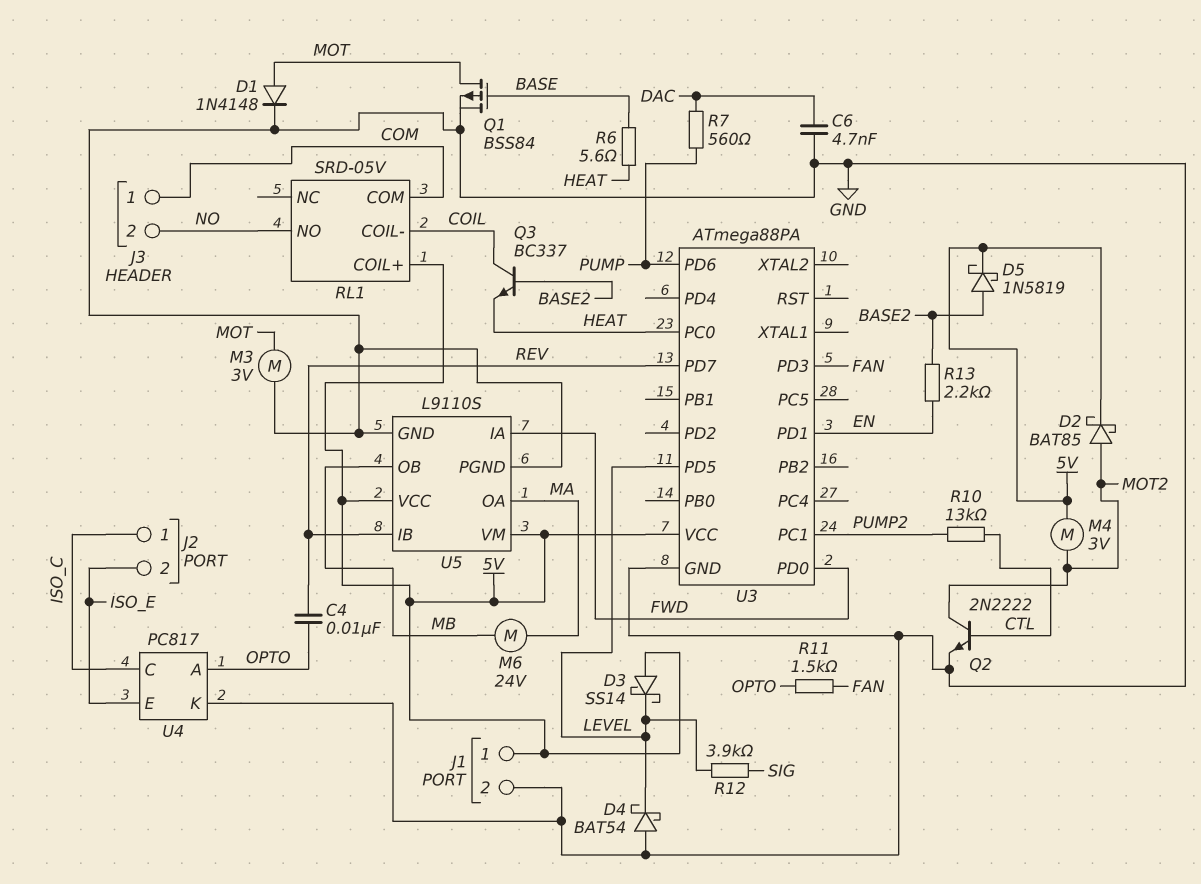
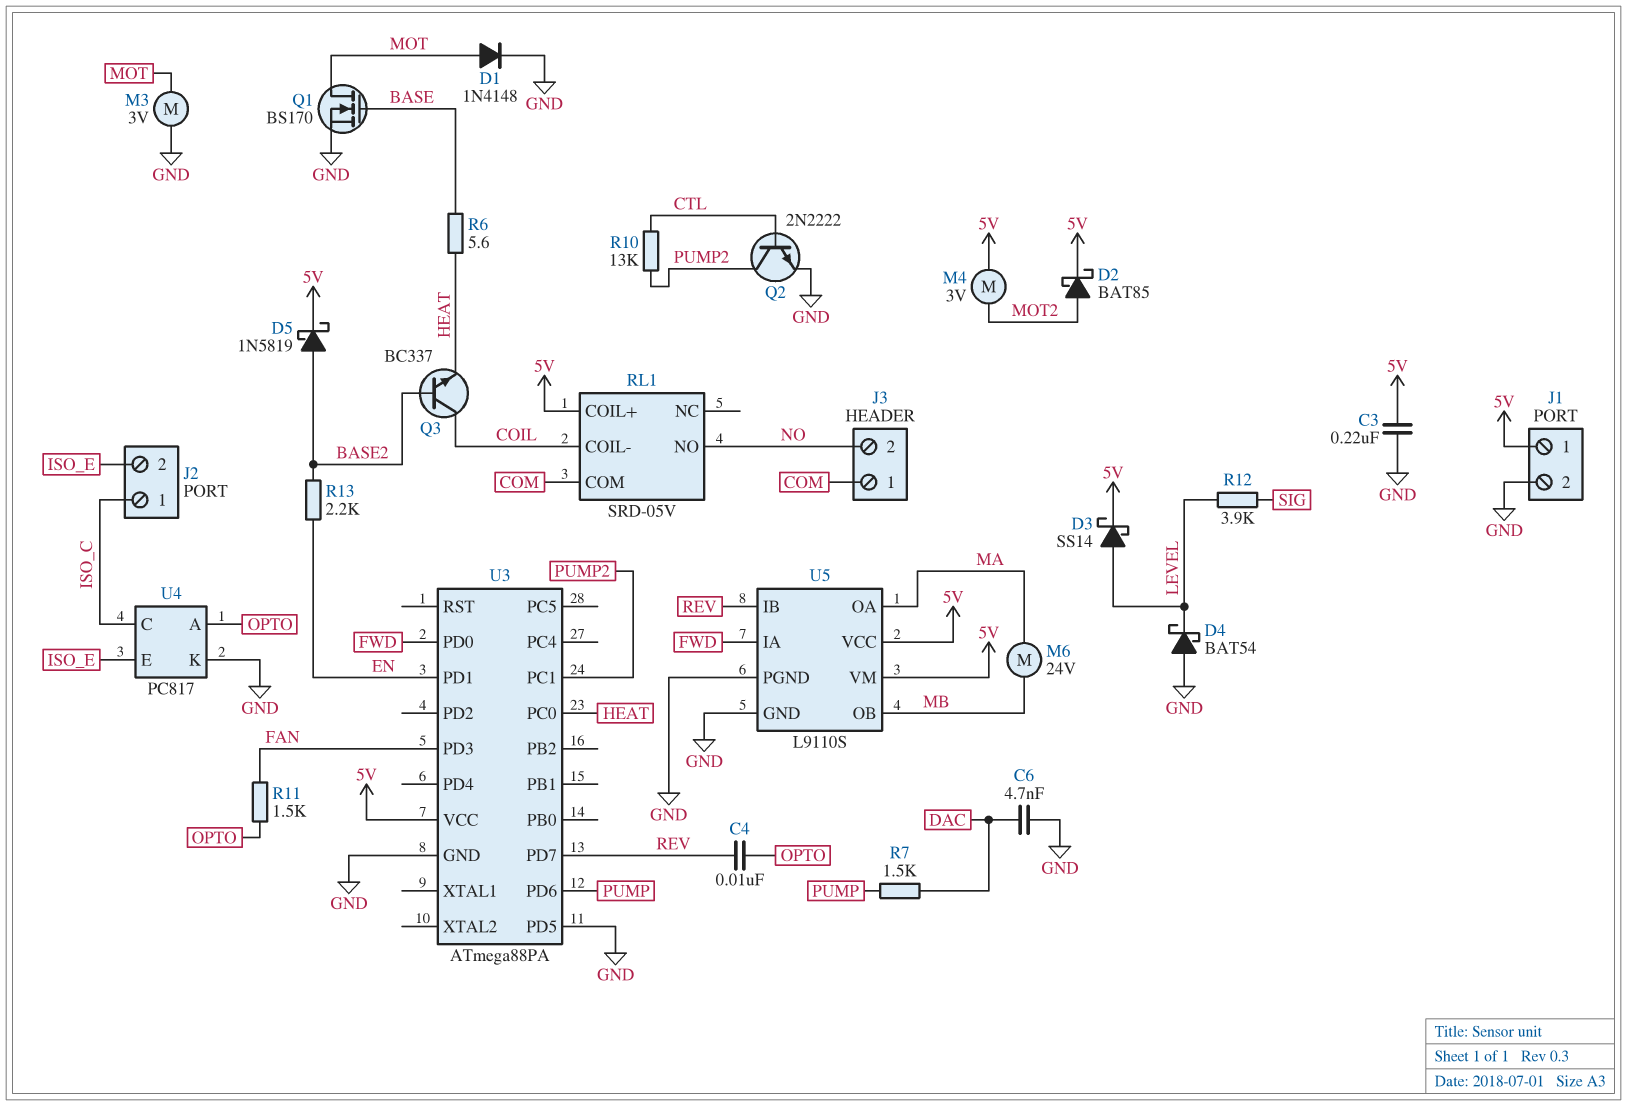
C3: none -> 220nF (5V, GND)
D3: schottky SS14 (A 5V, K LEVEL) -> schottky SS14 (A LEVEL, K 5V)
Q1: PMOS BSS84 (G BASE, D MOT, S GND) -> NMOS BS170 (G BASE, D MOT, S GND)
Q2: NPN 2N2222 (B CTL, C MOT2, E GND) -> NPN 2N2222 (B CTL, C PUMP2, E GND)
R7: 560 (DAC, PUMP) -> 1.5k (DAC, PUMP)
U3 pin PD5: LEVEL -> GND

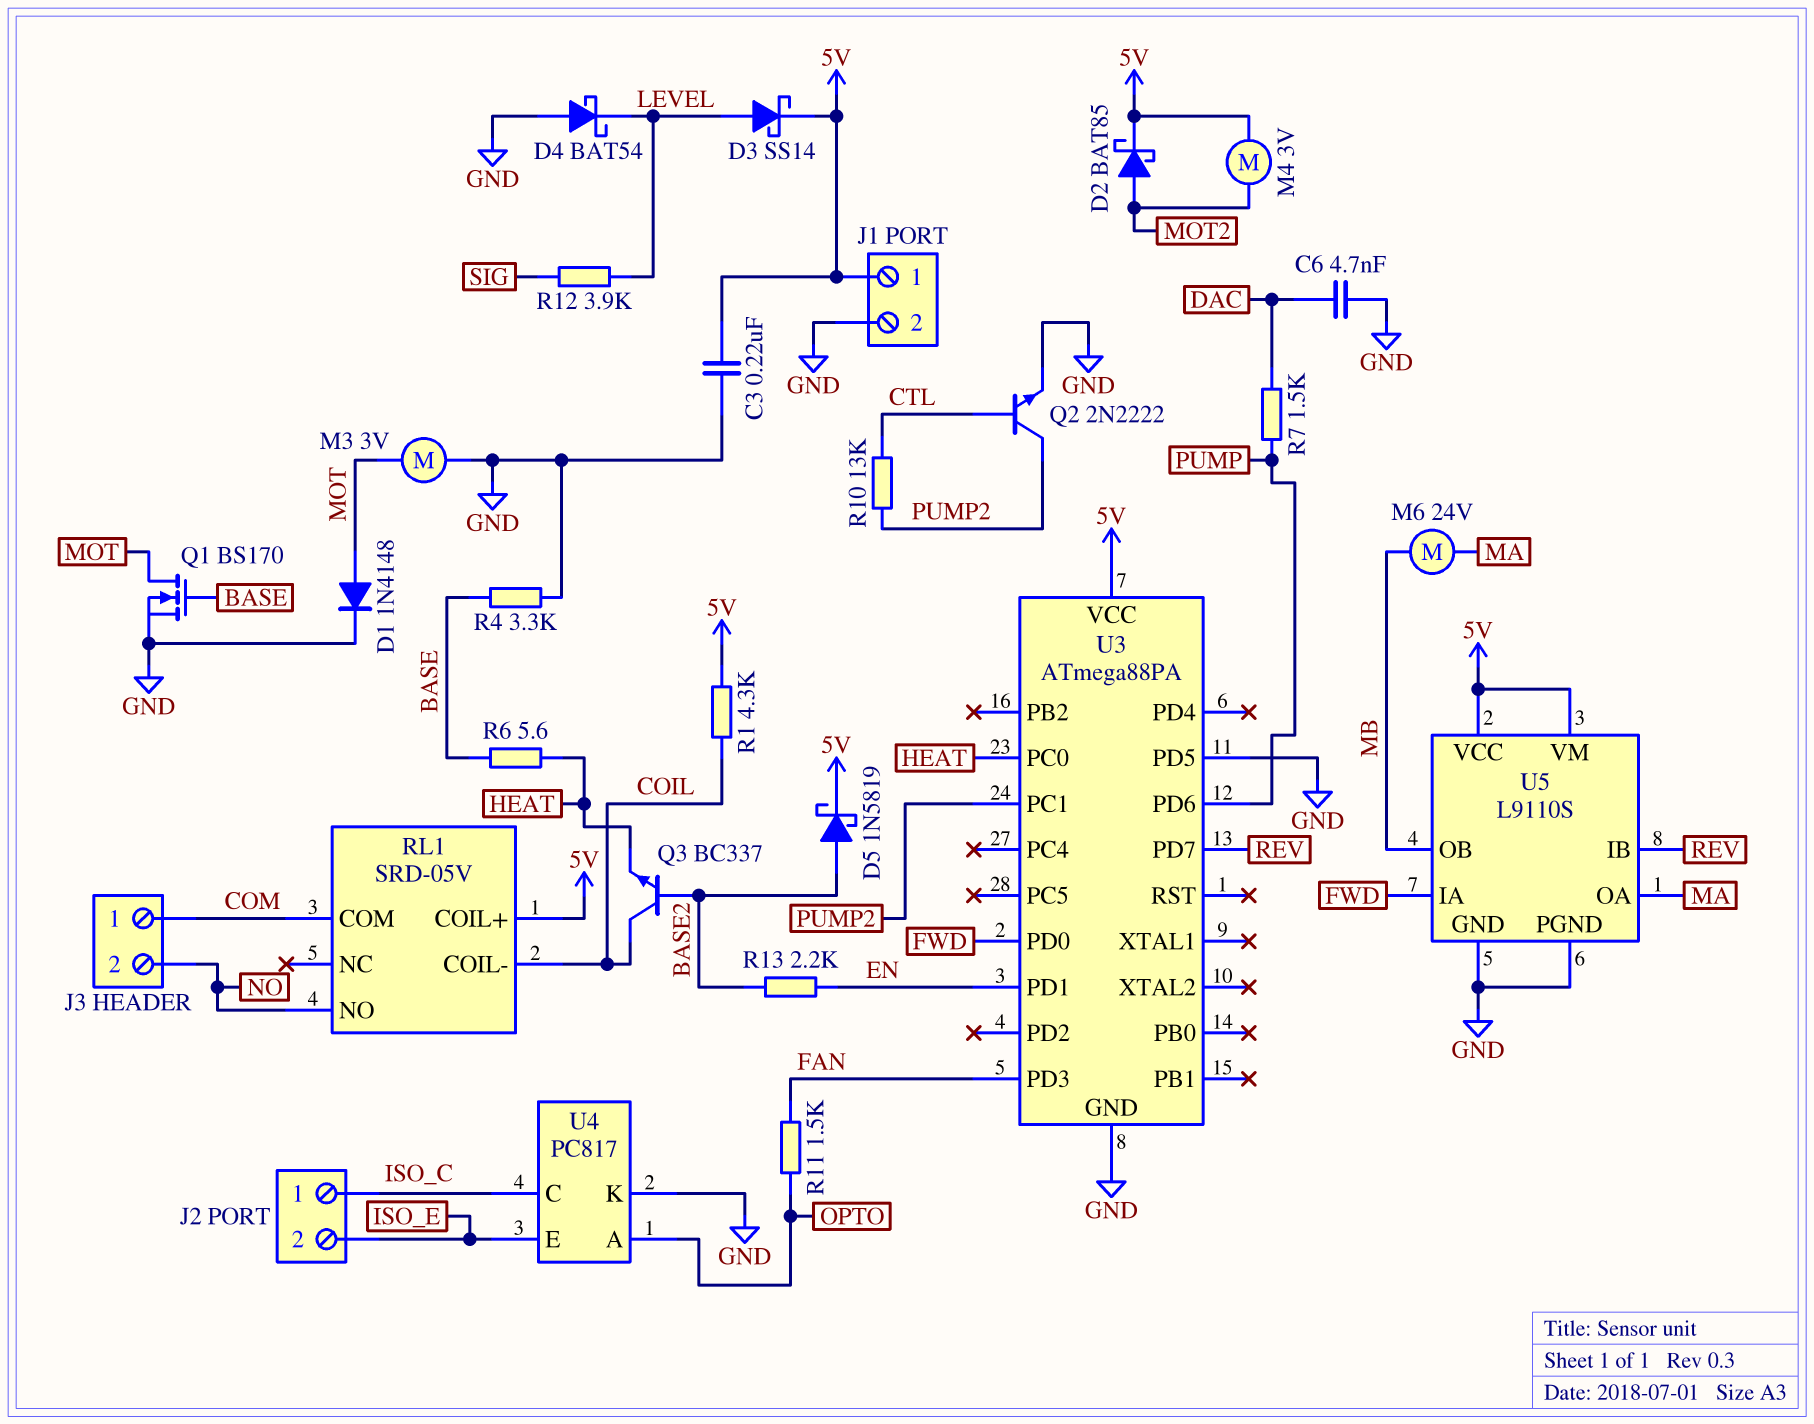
C4: 10nF (OPTO, REV) -> none
R1: none -> 4.3k (5V, COIL)
R4: none -> 3.3k (BASE, GND)

